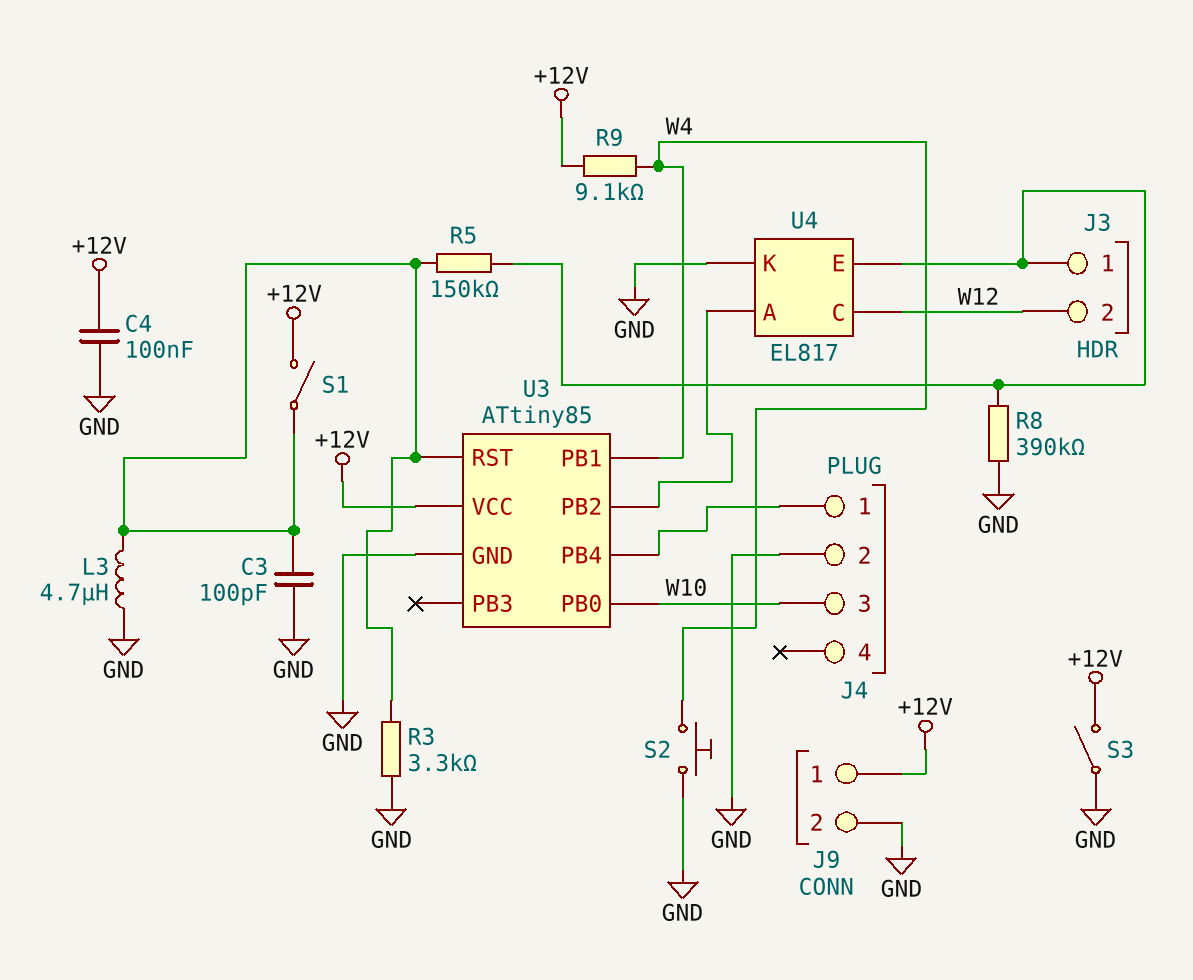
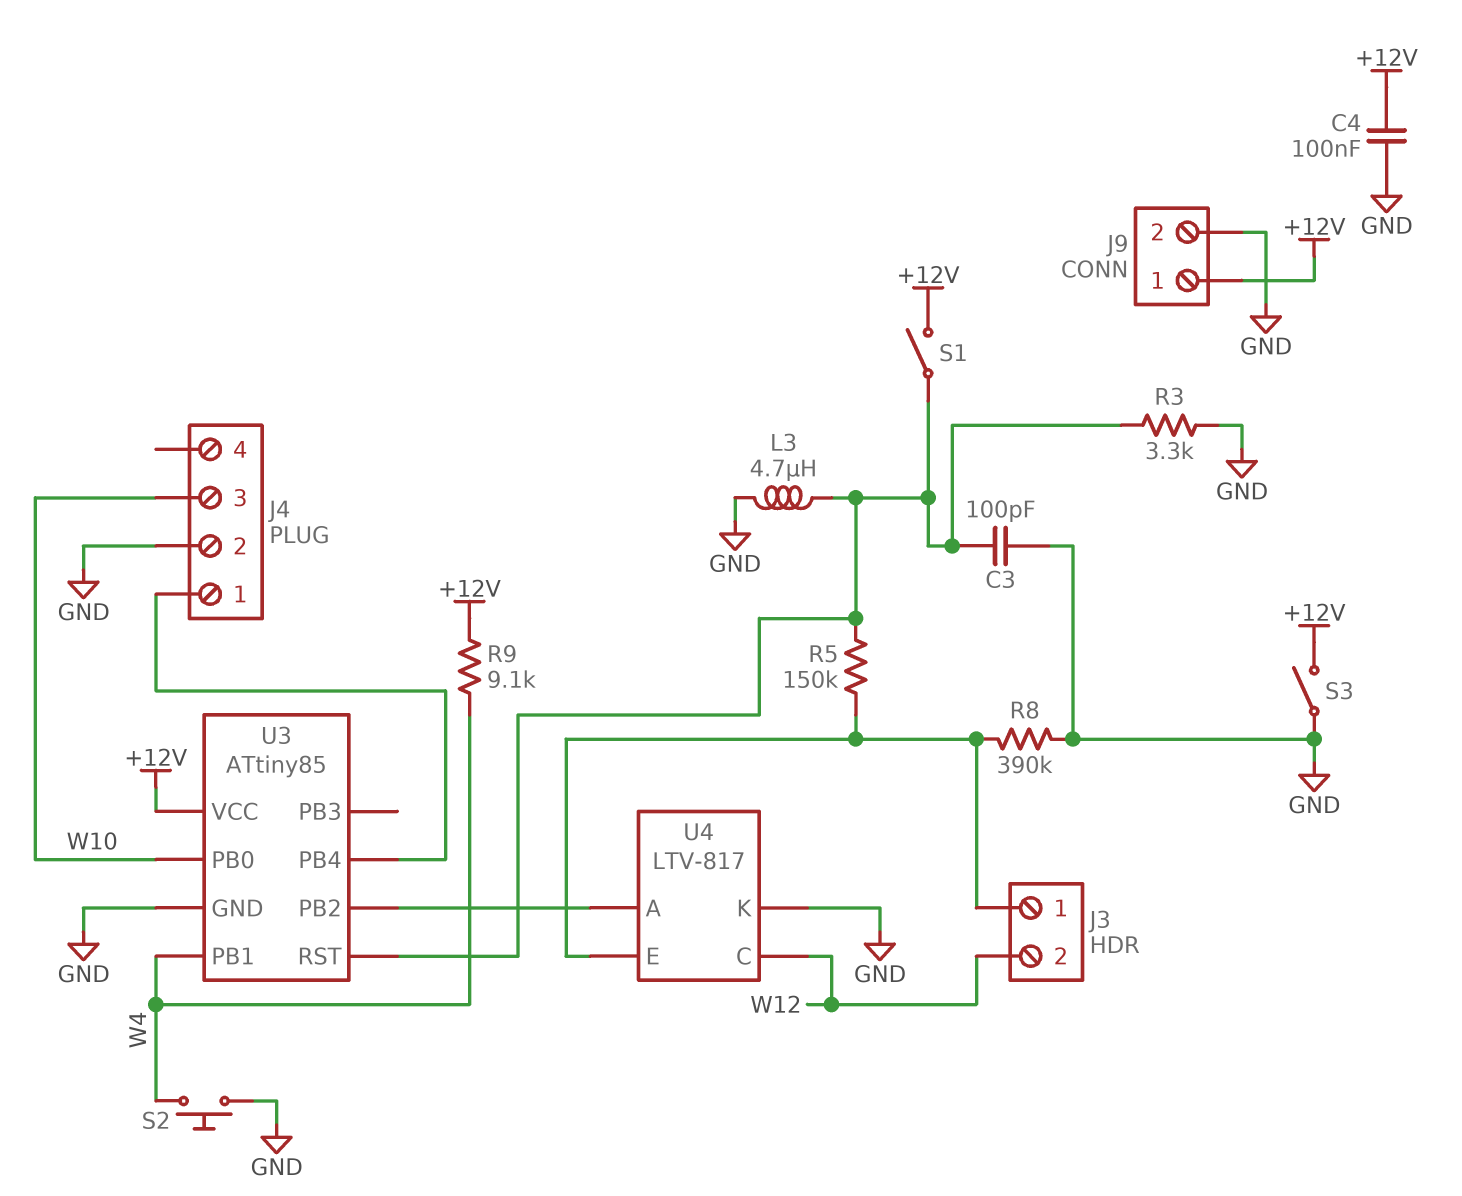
U4: EL817 -> LTV-817

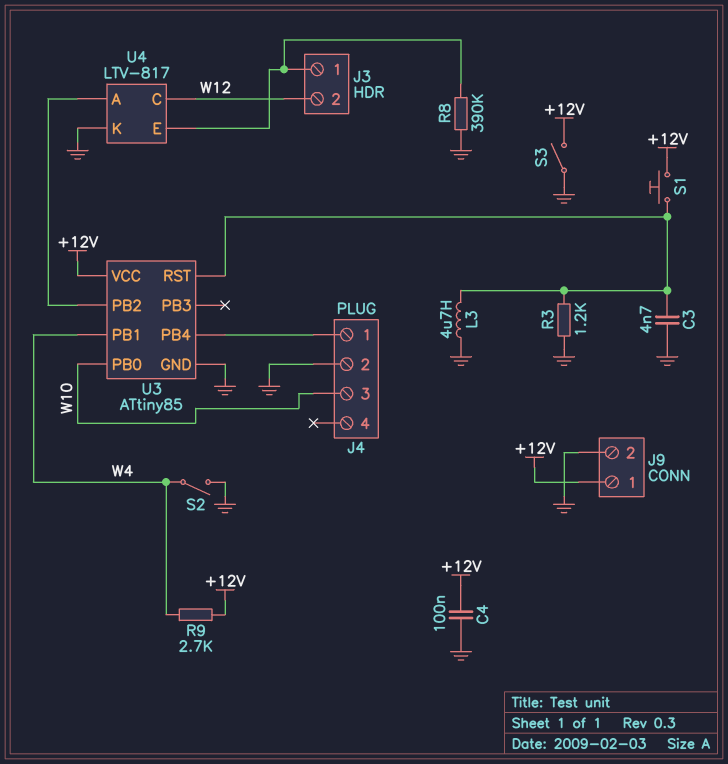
C3: 100pF (GND, U3/RST) -> 4.7nF (GND, U3/RST)
R3: 3.3k (GND, U3/RST) -> 1.2k (GND, U3/RST)
R5: 150k (J3/1, U3/RST) -> none
R9: 9.1k (+12V, W4) -> 2.7k (+12V, W4)
S1: switch (+12V, U3/RST) -> button (+12V, U3/RST)
S2: button (GND, W4) -> switch (GND, W4)

